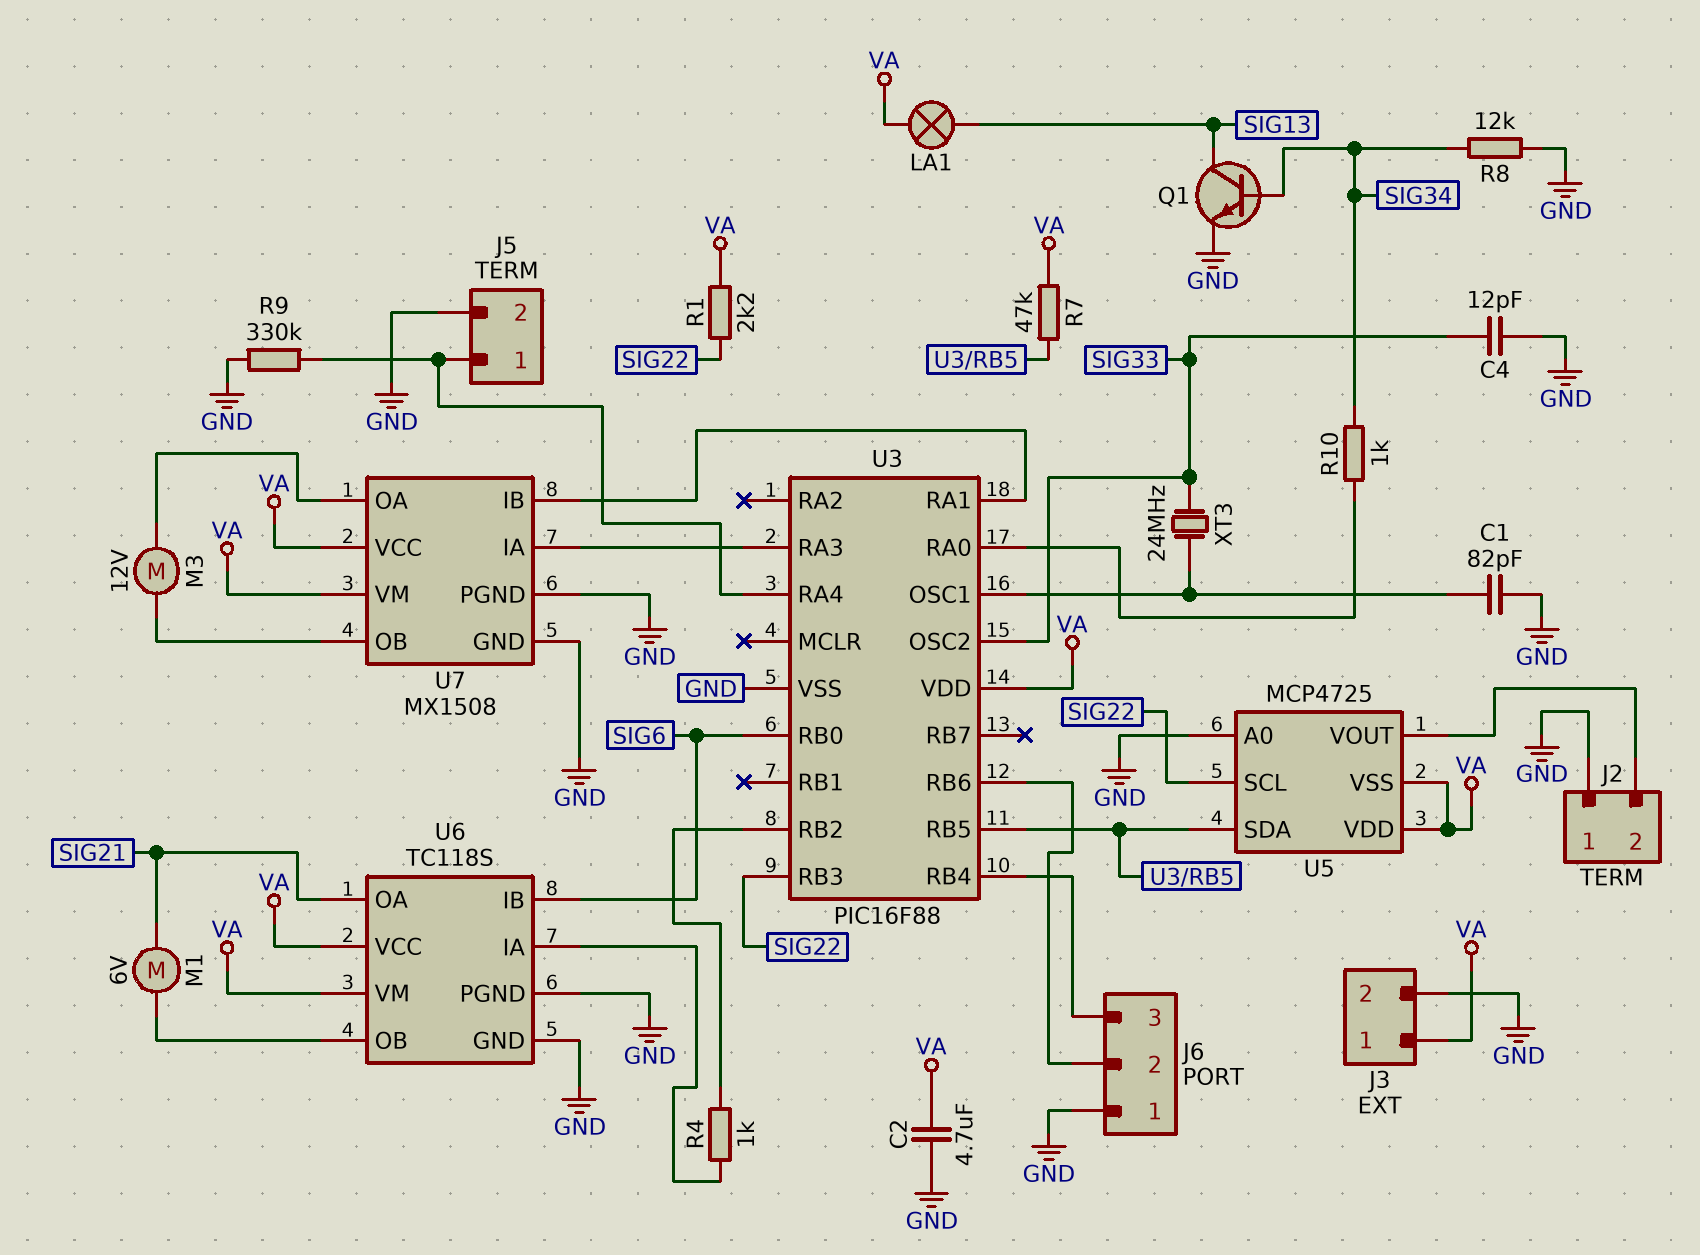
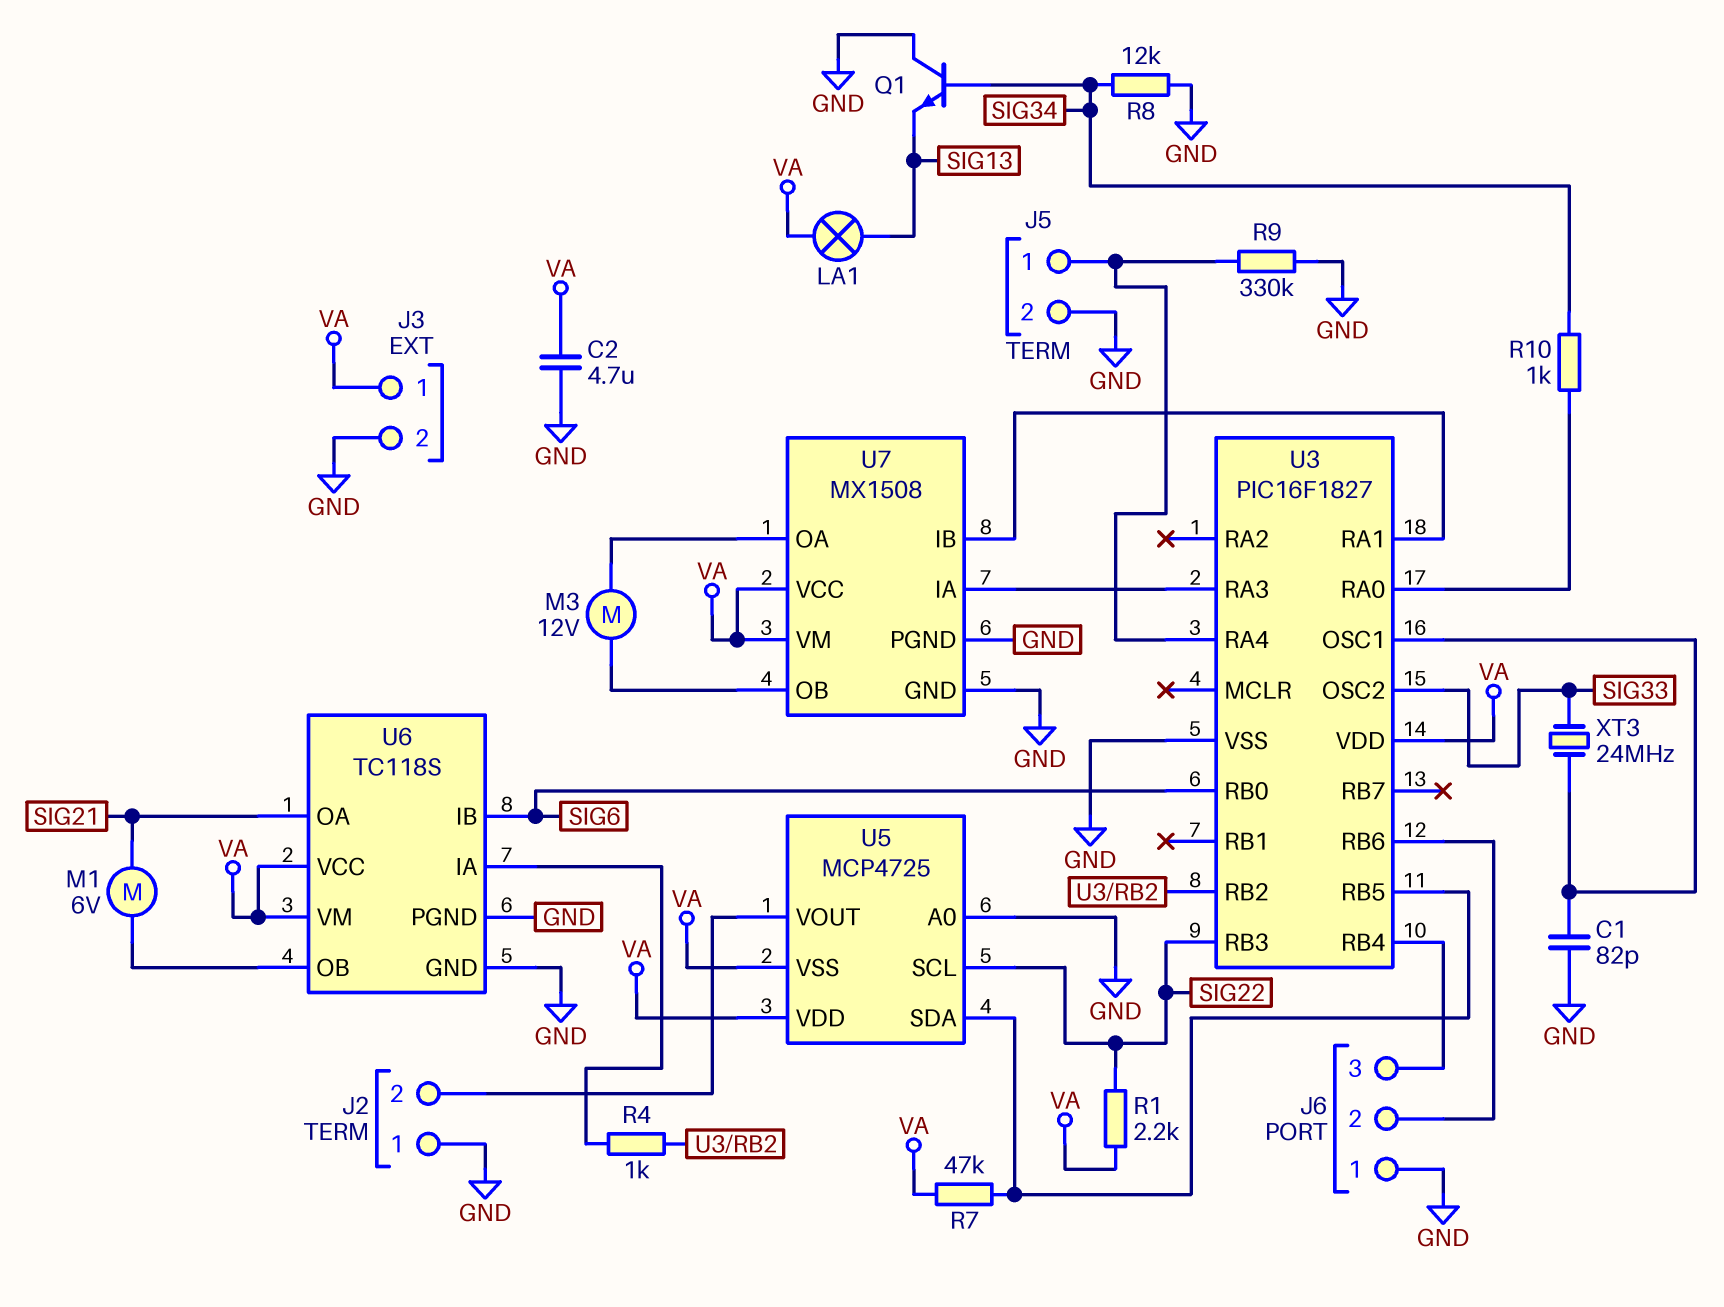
C4: 12pF (GND, SIG33) -> none
Q1: NPN (B SIG34, C SIG13, E GND) -> NPN (B SIG34, C GND, E SIG13)
U3: PIC16F88 -> PIC16F1827

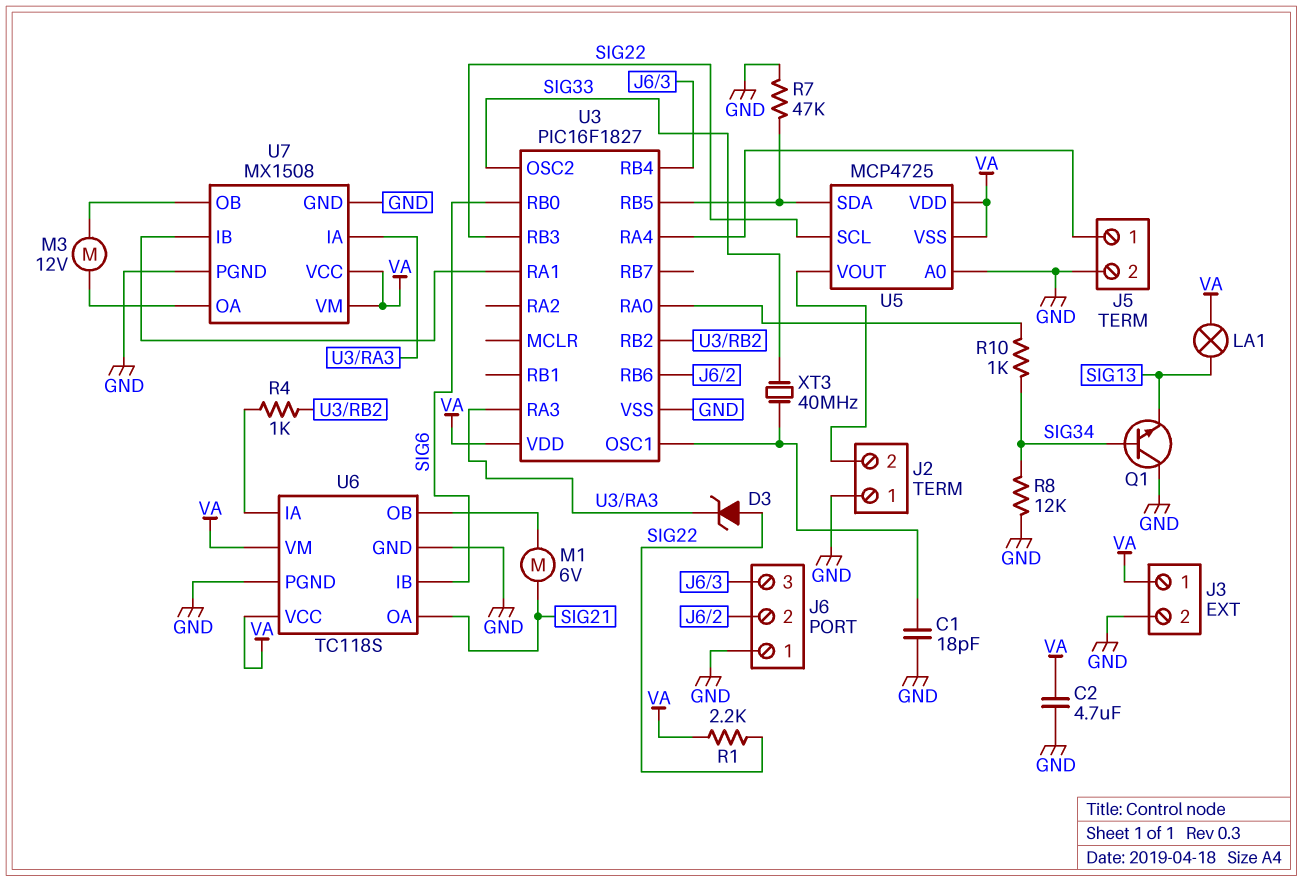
C1: 82pF (GND, U3/OSC1) -> 18pF (GND, U3/OSC1)
D3: none -> zener (A SIG22, K U3/RA3)
R7: 47k (U3/RB5, VA) -> 47k (GND, U3/RB5)
R9: 330k (GND, J5/1) -> none
XT3: 24MHz (SIG33, U3/OSC1) -> 40MHz (SIG33, U3/OSC1)

